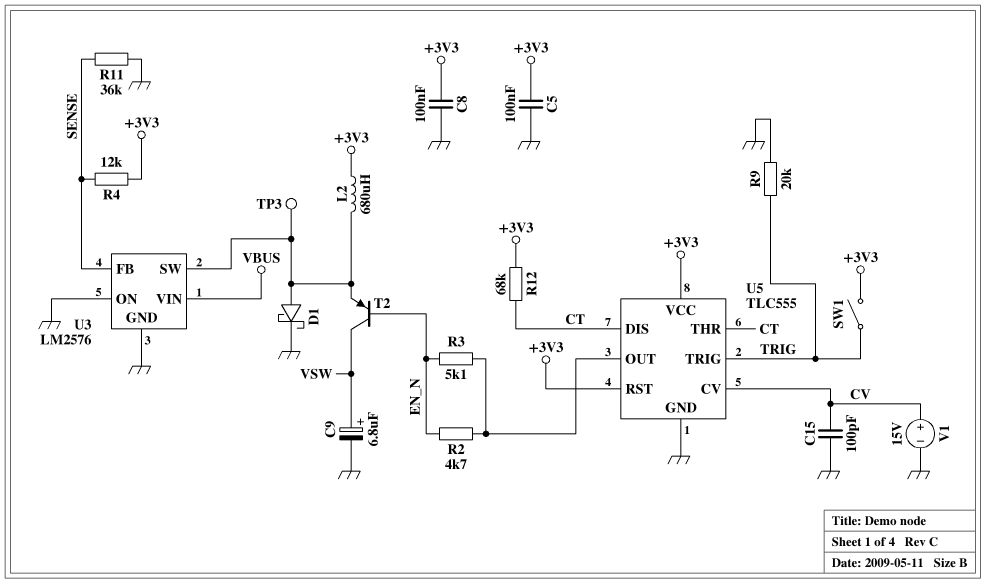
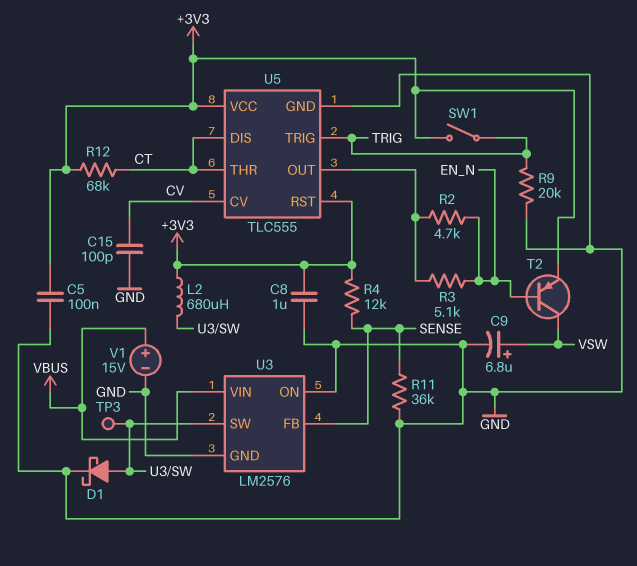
C8: 100nF (+3V3, GND) -> 1uF (+3V3, GND)
T2: PNP (B EN_N, C VSW, E U3/SW) -> PNP (B EN_N, C VSW, E +3V3)
V1: 15V (plus CV, minus GND) -> 15V (plus VBUS, minus GND)

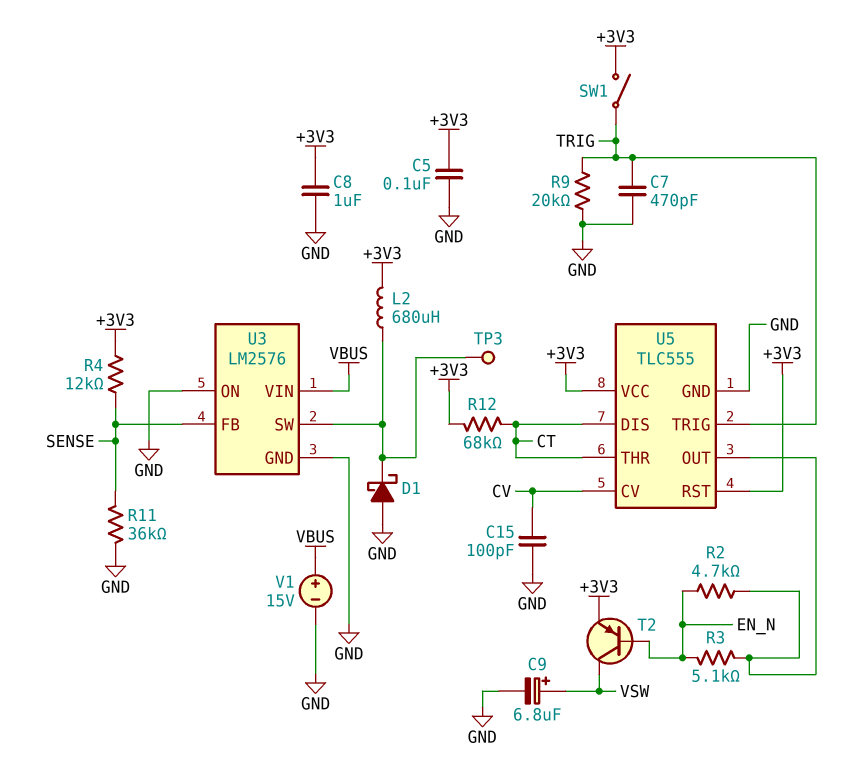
C7: none -> 470pF (GND, TRIG)
D1: schottky (A U3/SW, K GND) -> schottky (A GND, K U3/SW)

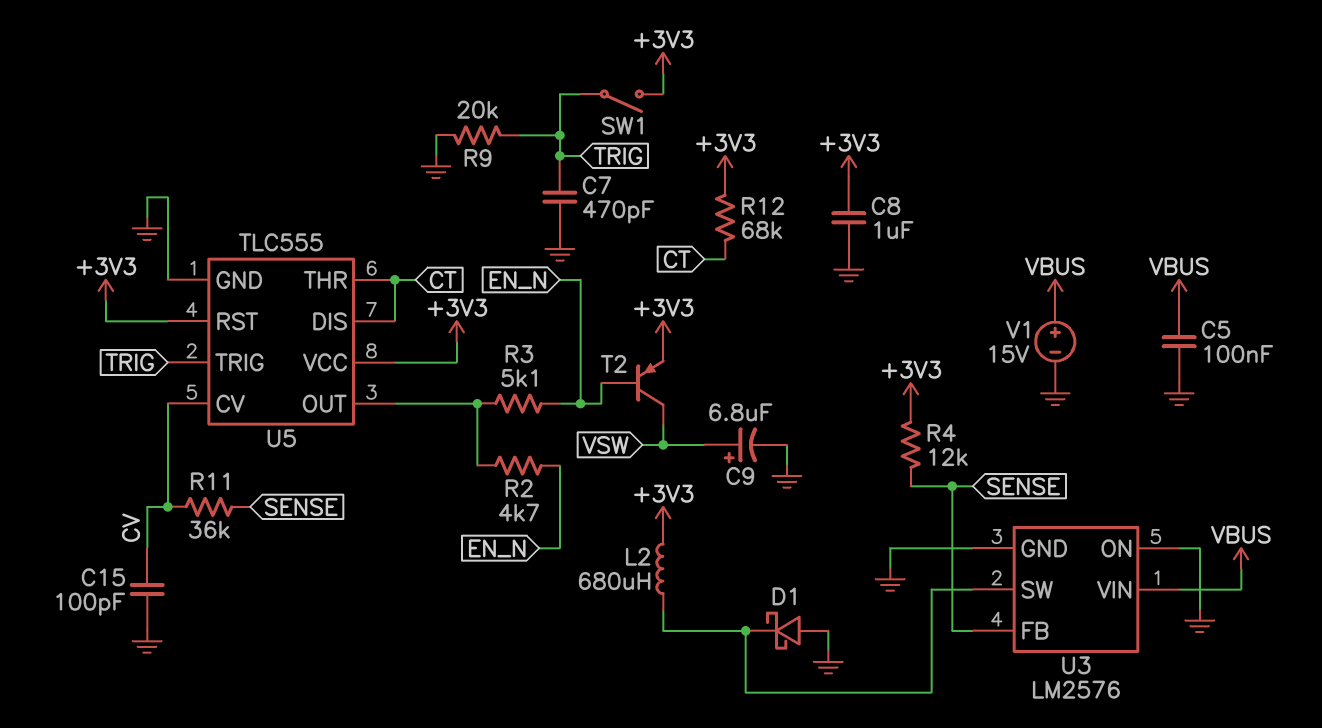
C5: 100nF (+3V3, GND) -> 100nF (GND, VBUS)
R11: 36k (GND, SENSE) -> 36k (CV, SENSE)
TP3: test point (U3/SW) -> none

